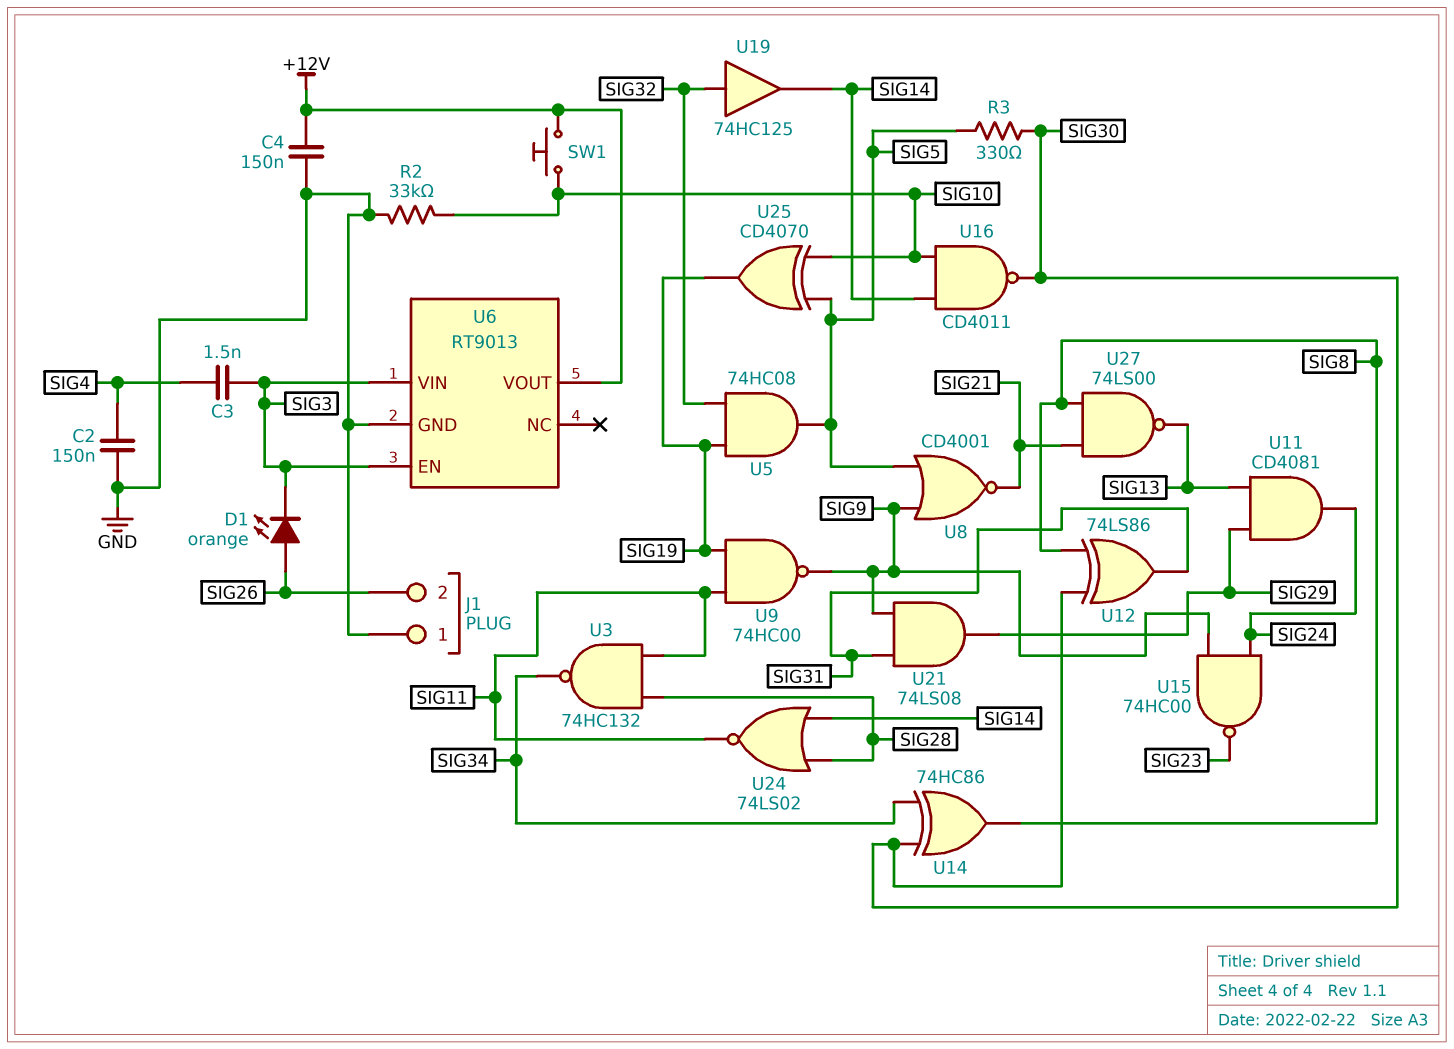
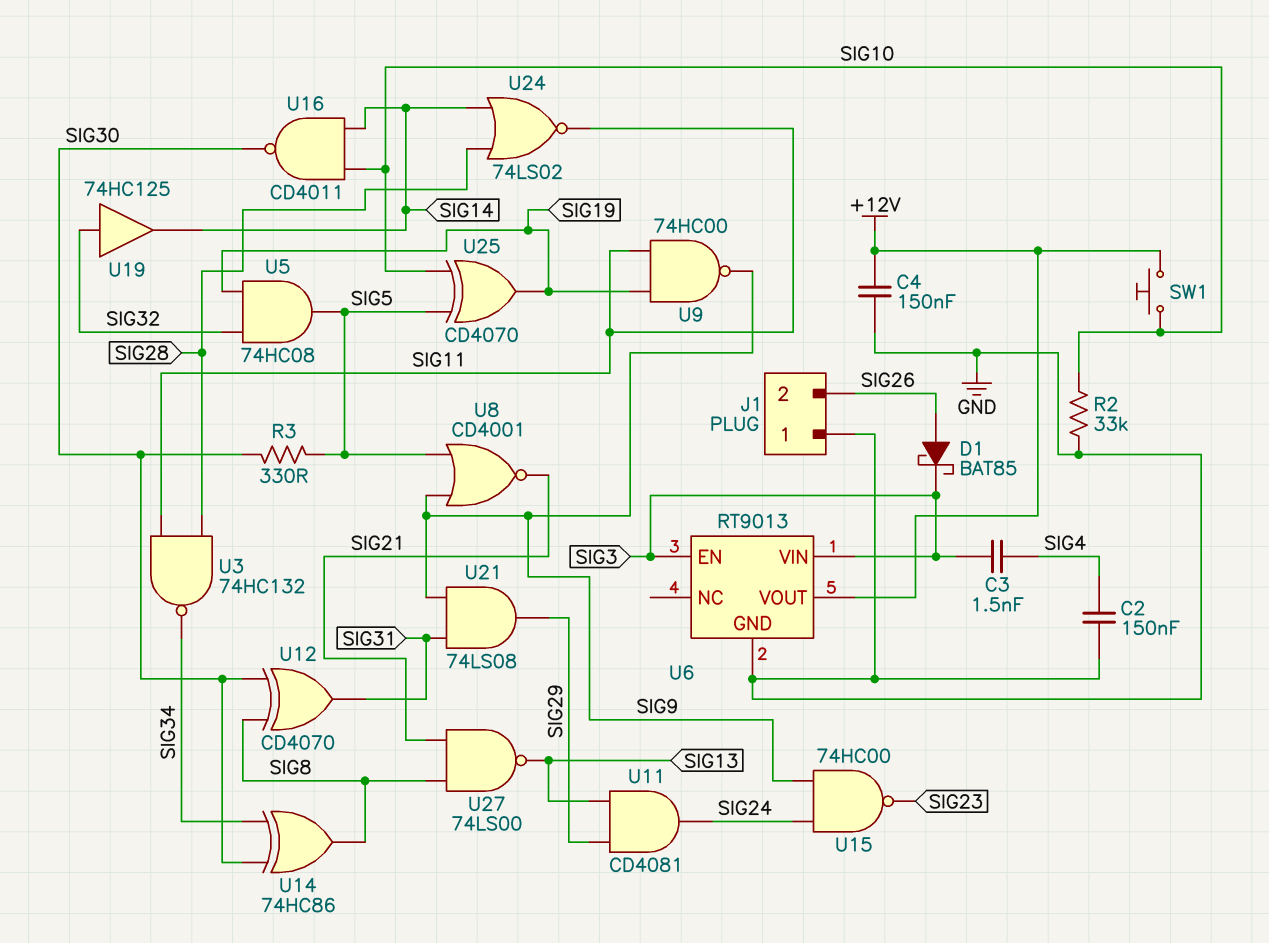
D1: LED orange (A SIG26, K SIG3) -> schottky BAT85 (A SIG26, K SIG3)
U12: XOR 74LS86 (in SIG8, in SIG30, out SIG31) -> XOR CD4070 (in SIG8, in SIG30, out SIG31)

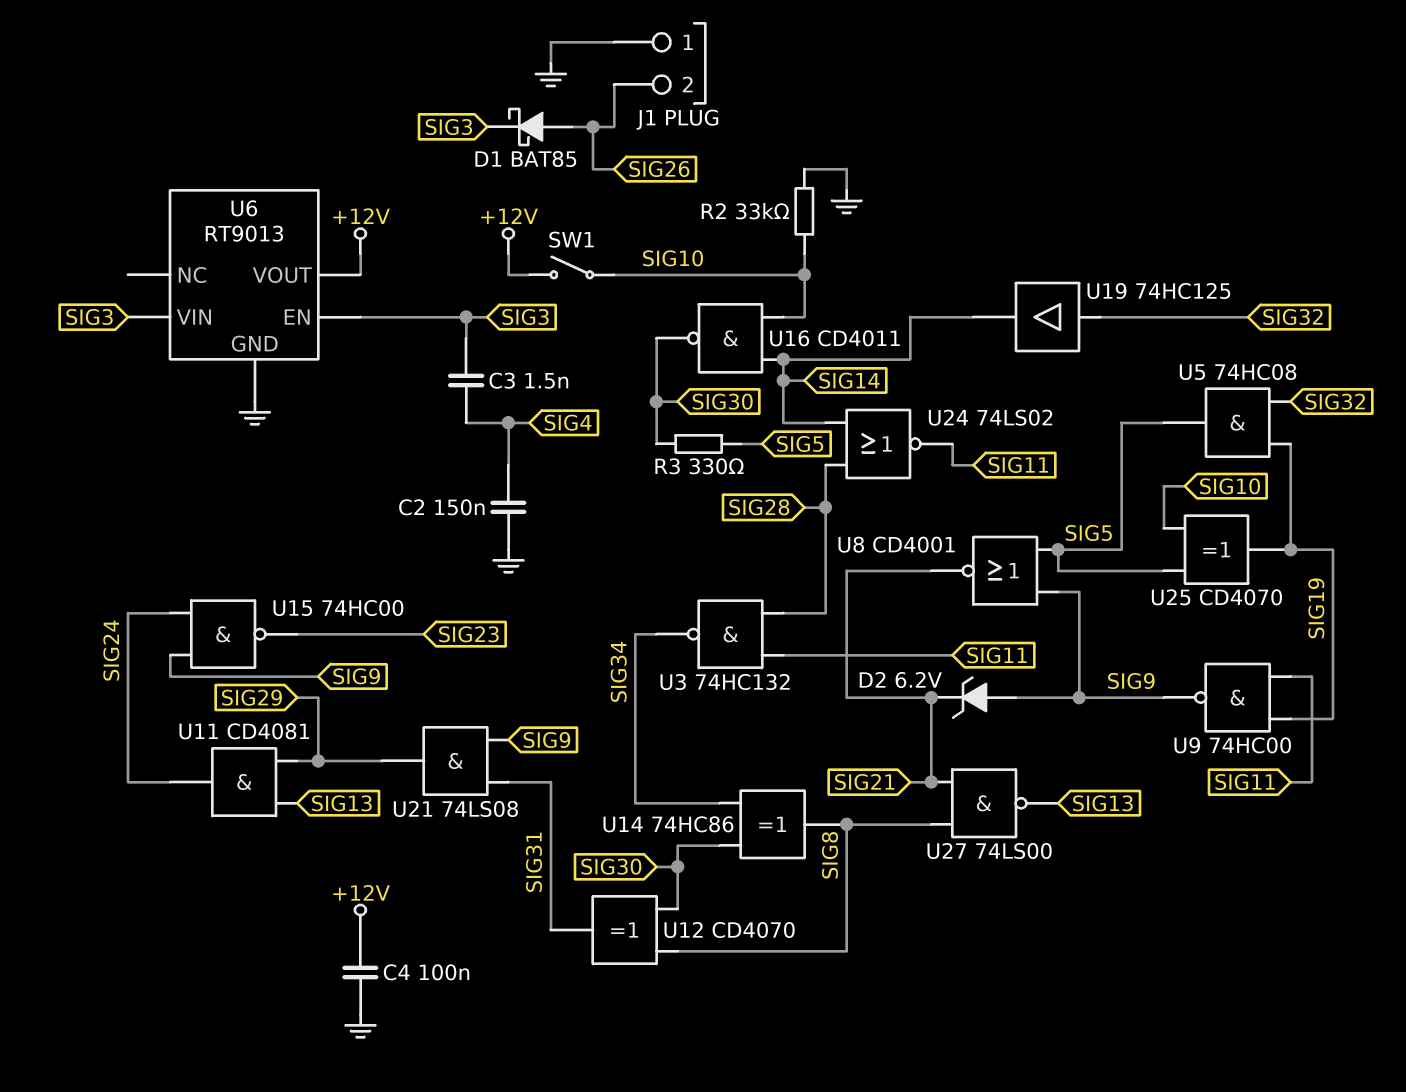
C4: 150nF (+12V, GND) -> 100nF (+12V, GND)
D2: none -> zener 6.2V (A SIG9, K SIG21)
SW1: button (+12V, SIG10) -> switch (+12V, SIG10)

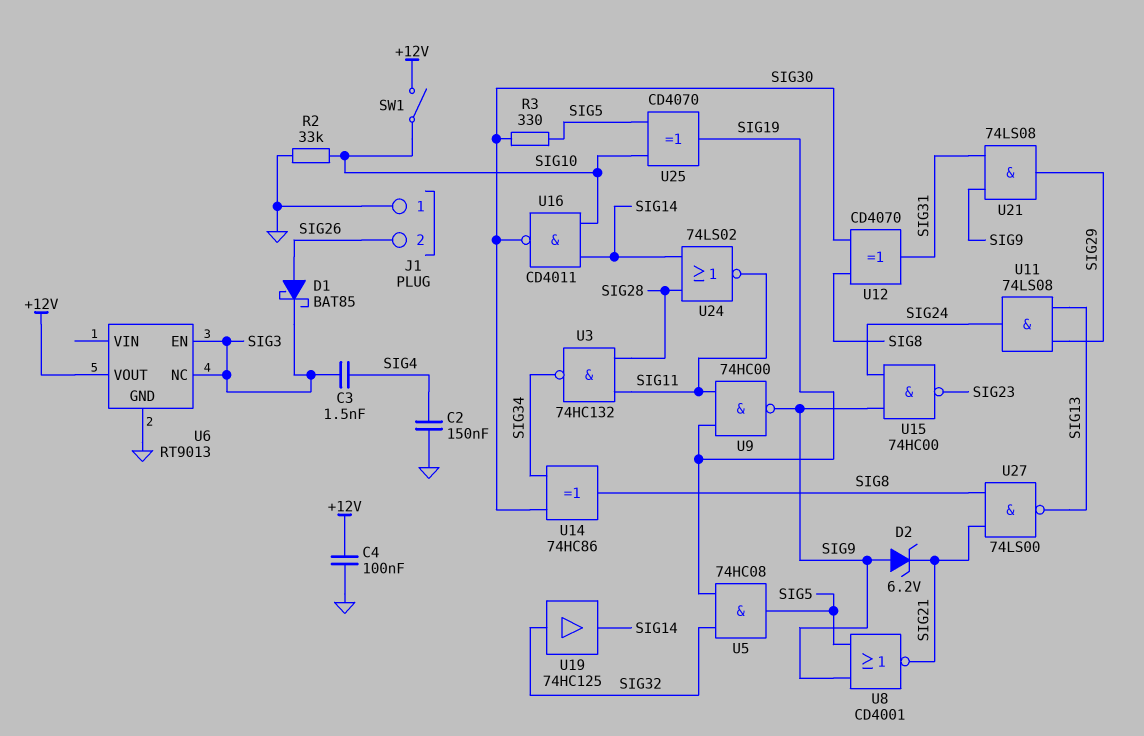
U6 pin NC: none -> SIG3
U6 pin VIN: SIG3 -> none
U11: AND CD4081 (in SIG13, in SIG29, out SIG24) -> AND 74LS08 (in SIG13, in SIG29, out SIG24)

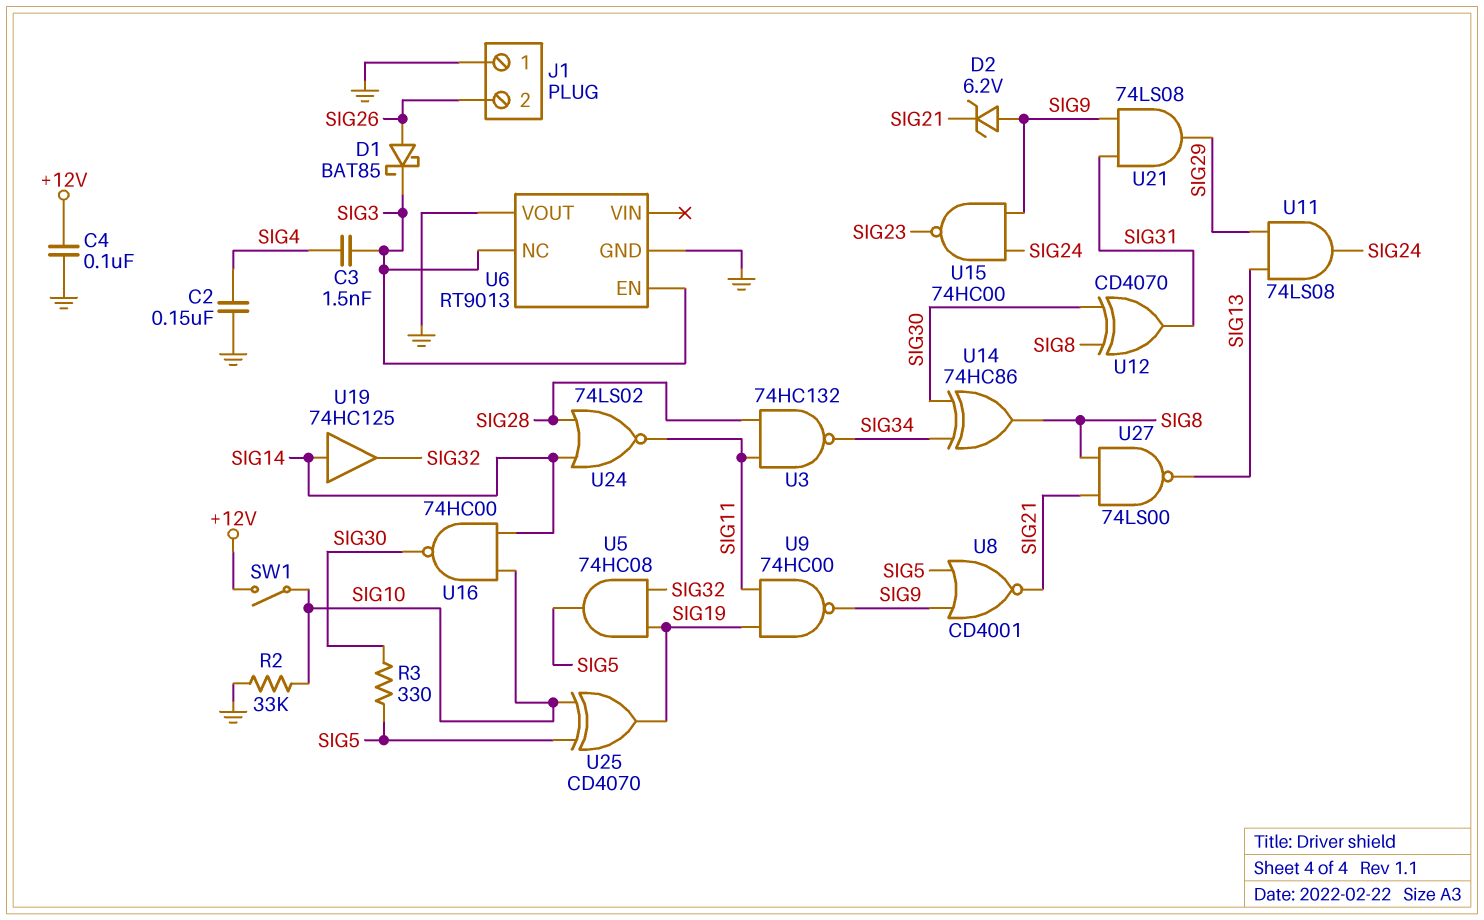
U6 pin VOUT: +12V -> GND
U16: NAND CD4011 (in SIG10, in SIG14, out SIG30) -> NAND 74HC00 (in SIG10, in SIG14, out SIG30)
U19: buffer 74HC125 (in SIG32, out SIG14) -> buffer 74HC125 (in SIG14, out SIG32)

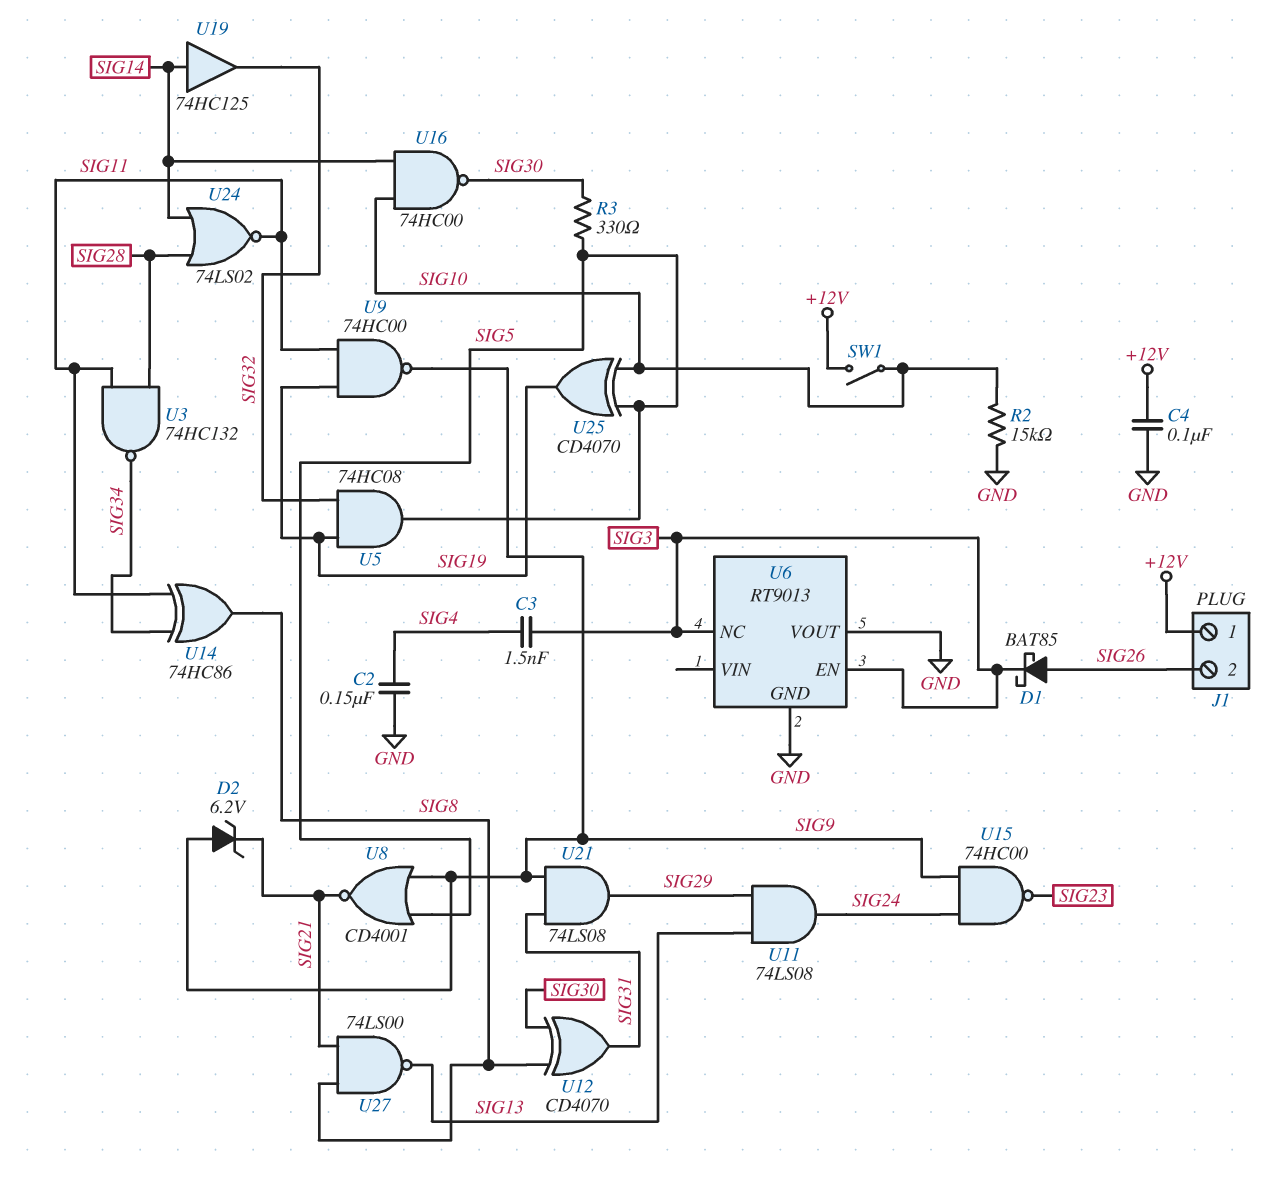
J1 pin 1: GND -> +12V
R2: 33k (GND, SIG10) -> 15k (GND, SIG10)
U14: XOR 74HC86 (in SIG30, in SIG34, out SIG8) -> XOR 74HC86 (in SIG11, in SIG34, out SIG8)

